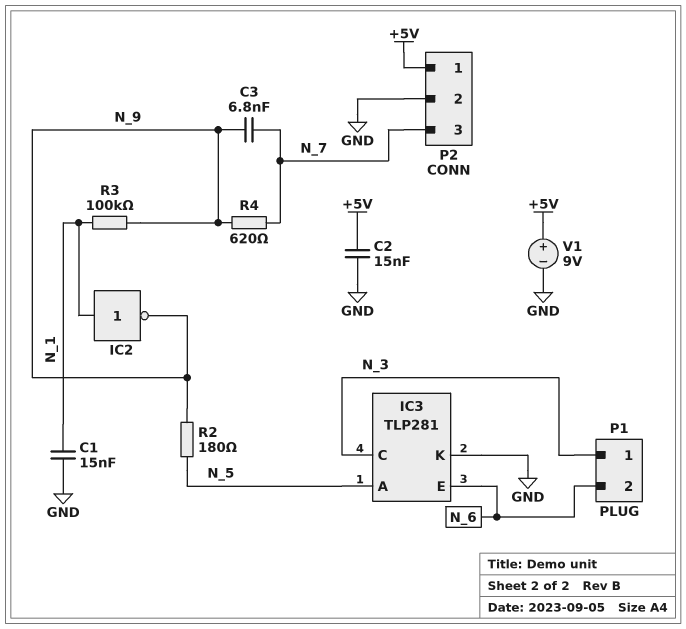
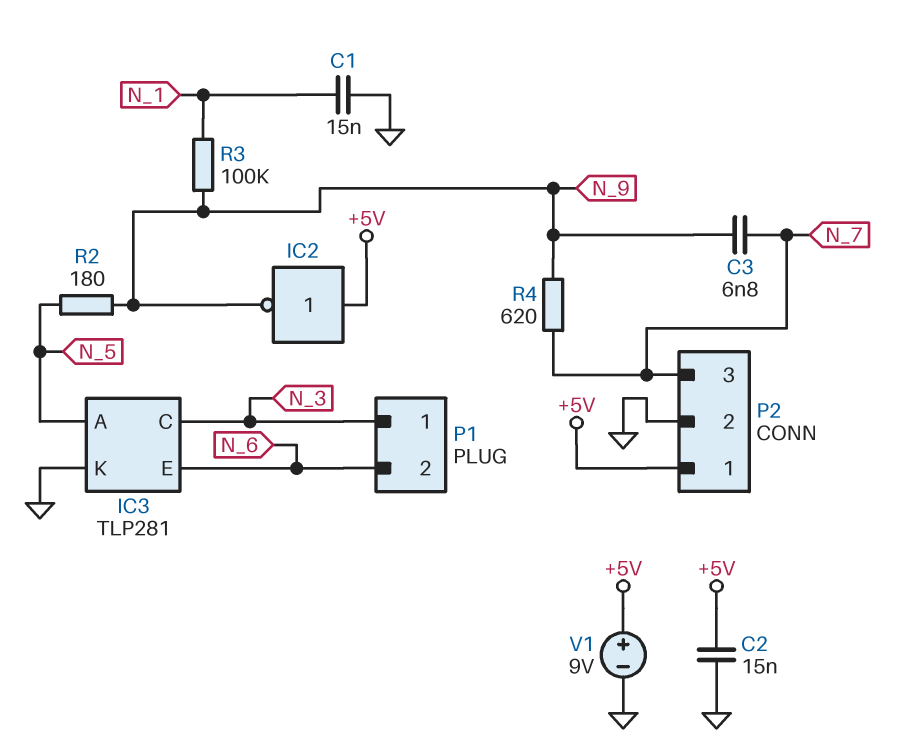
IC2: NOT (in N_1, out N_9) -> NOT (in +5V, out N_9)

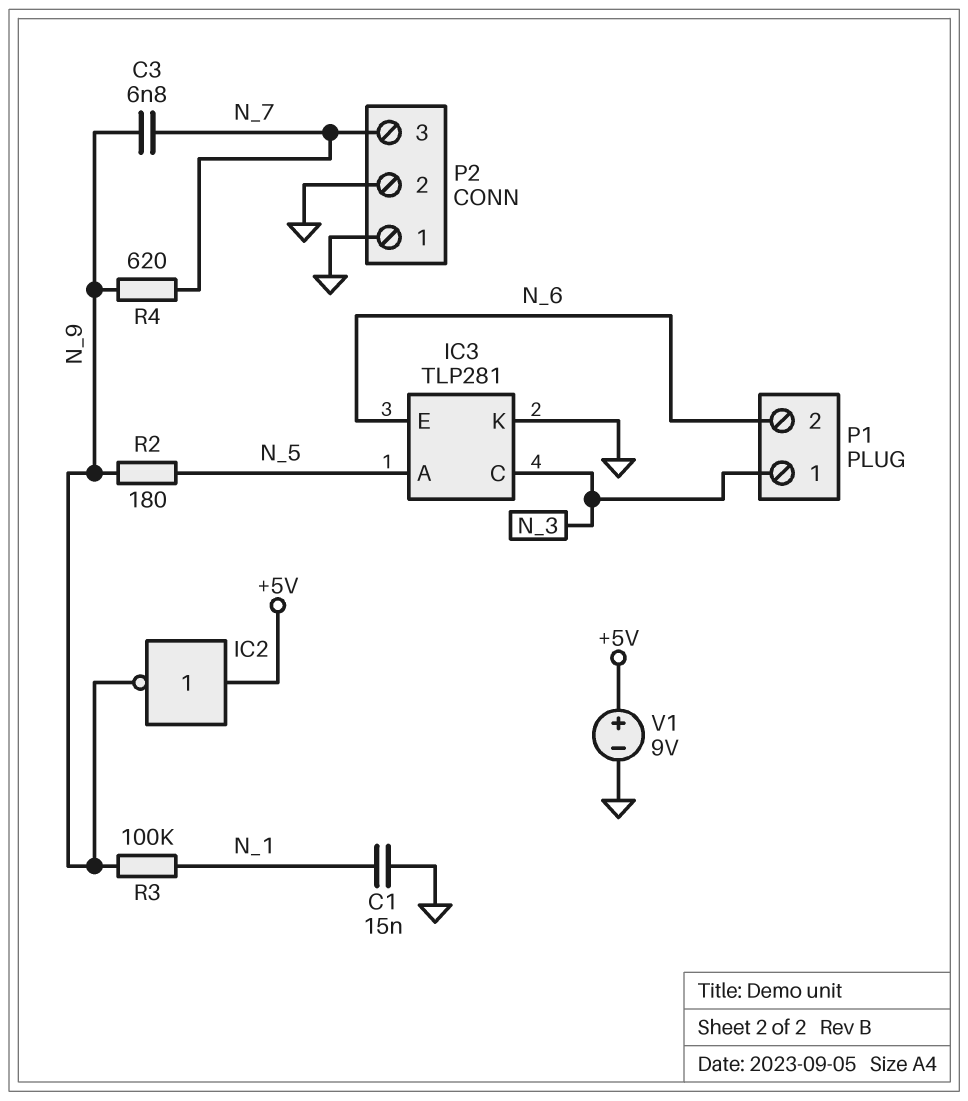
C2: 15nF (+5V, GND) -> none
P2 pin 1: +5V -> GND

